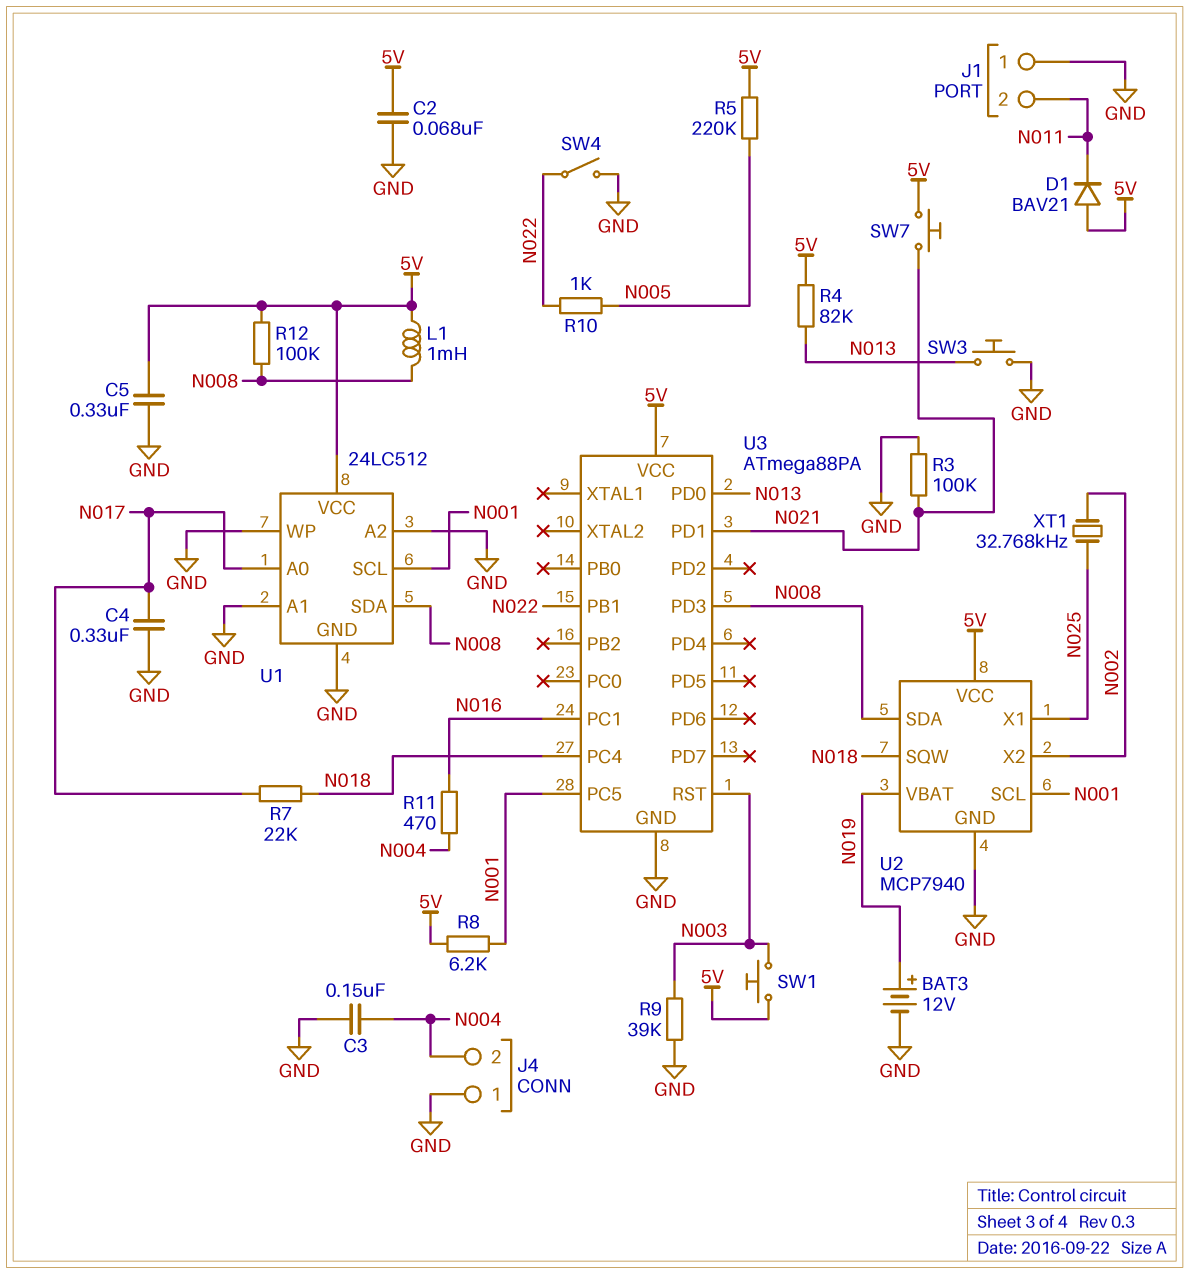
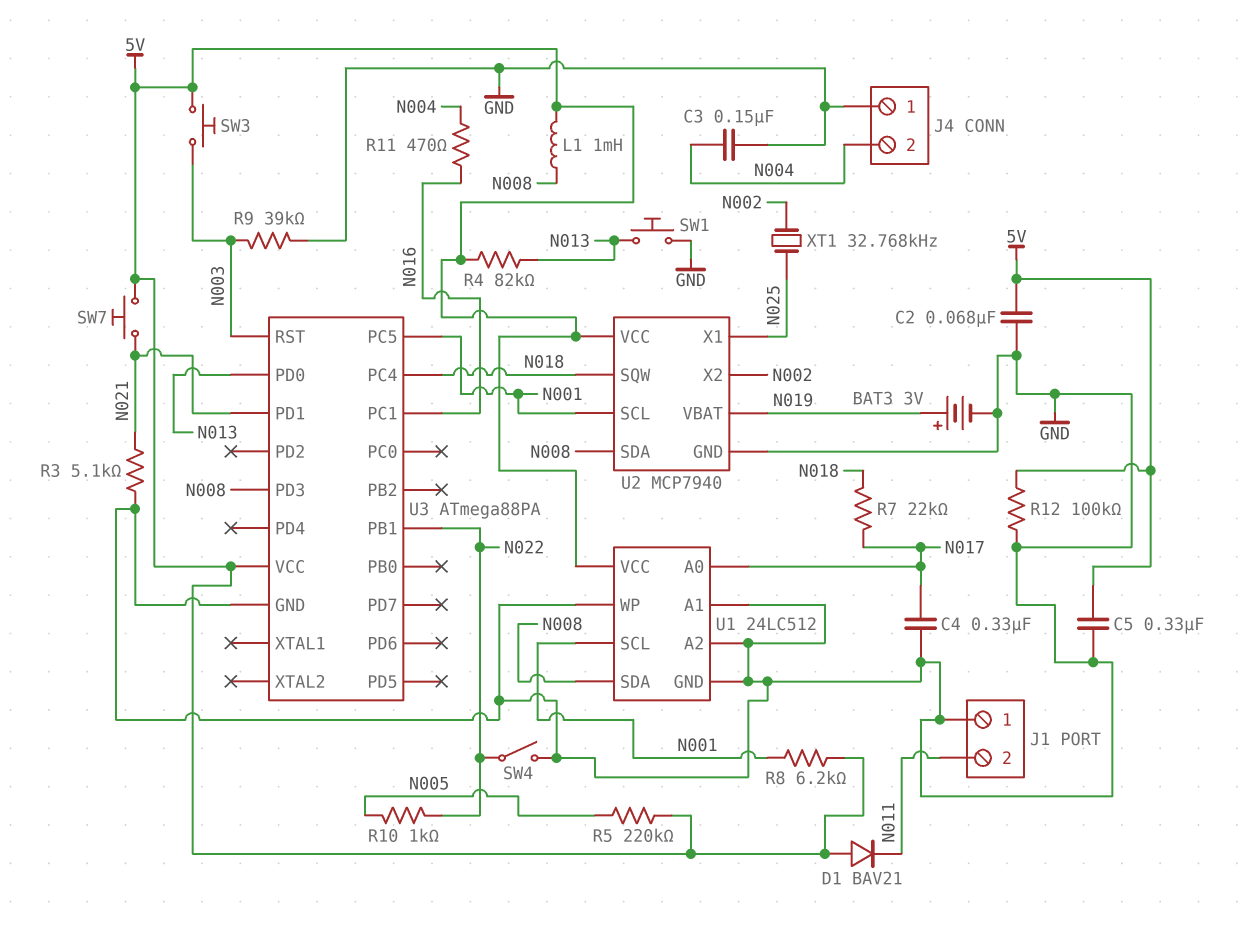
BAT3: 12V (plus N019, minus GND) -> 3V (plus N019, minus GND)
R3: 100k (GND, N021) -> 5.1k (GND, N021)
R12: 100k (5V, N008) -> 100k (5V, GND)
SW1: button (5V, N003) -> button (GND, N013)
SW3: button (GND, N013) -> button (5V, N003)

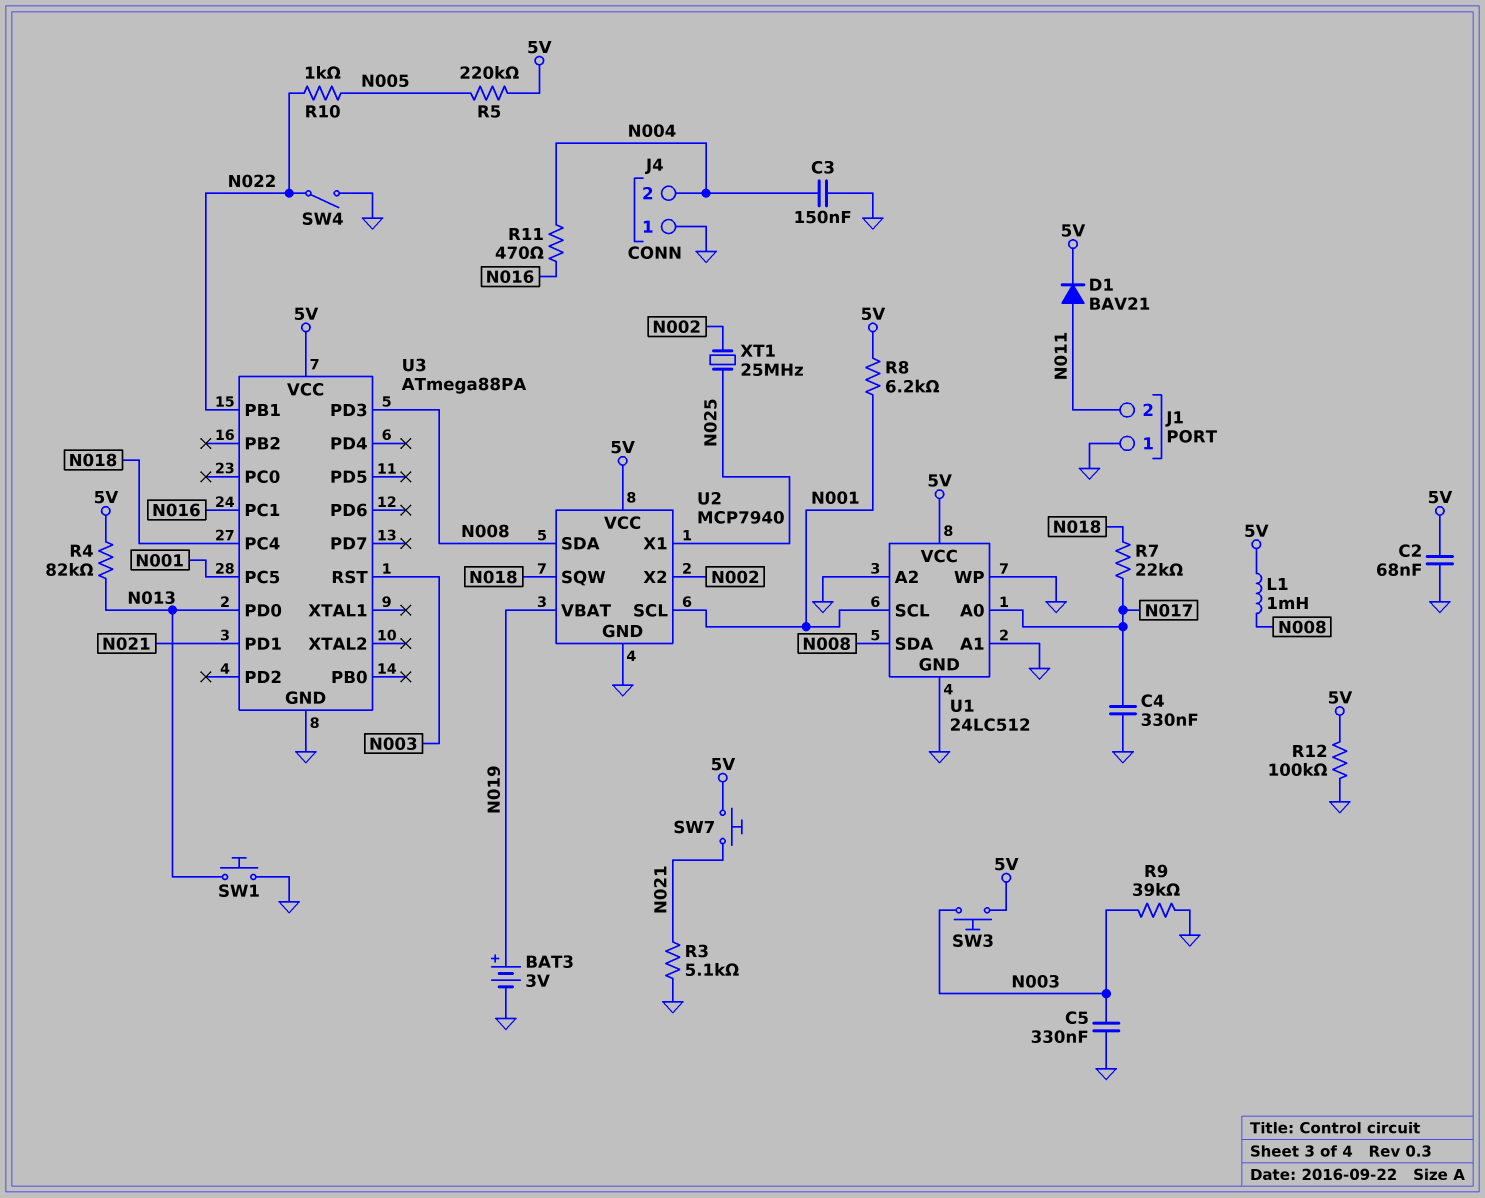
C5: 330nF (5V, GND) -> 330nF (GND, N003)
D1: diode BAV21 (A 5V, K N011) -> diode BAV21 (A N011, K 5V)
XT1: 32.768kHz (N002, N025) -> 25MHz (N002, N025)

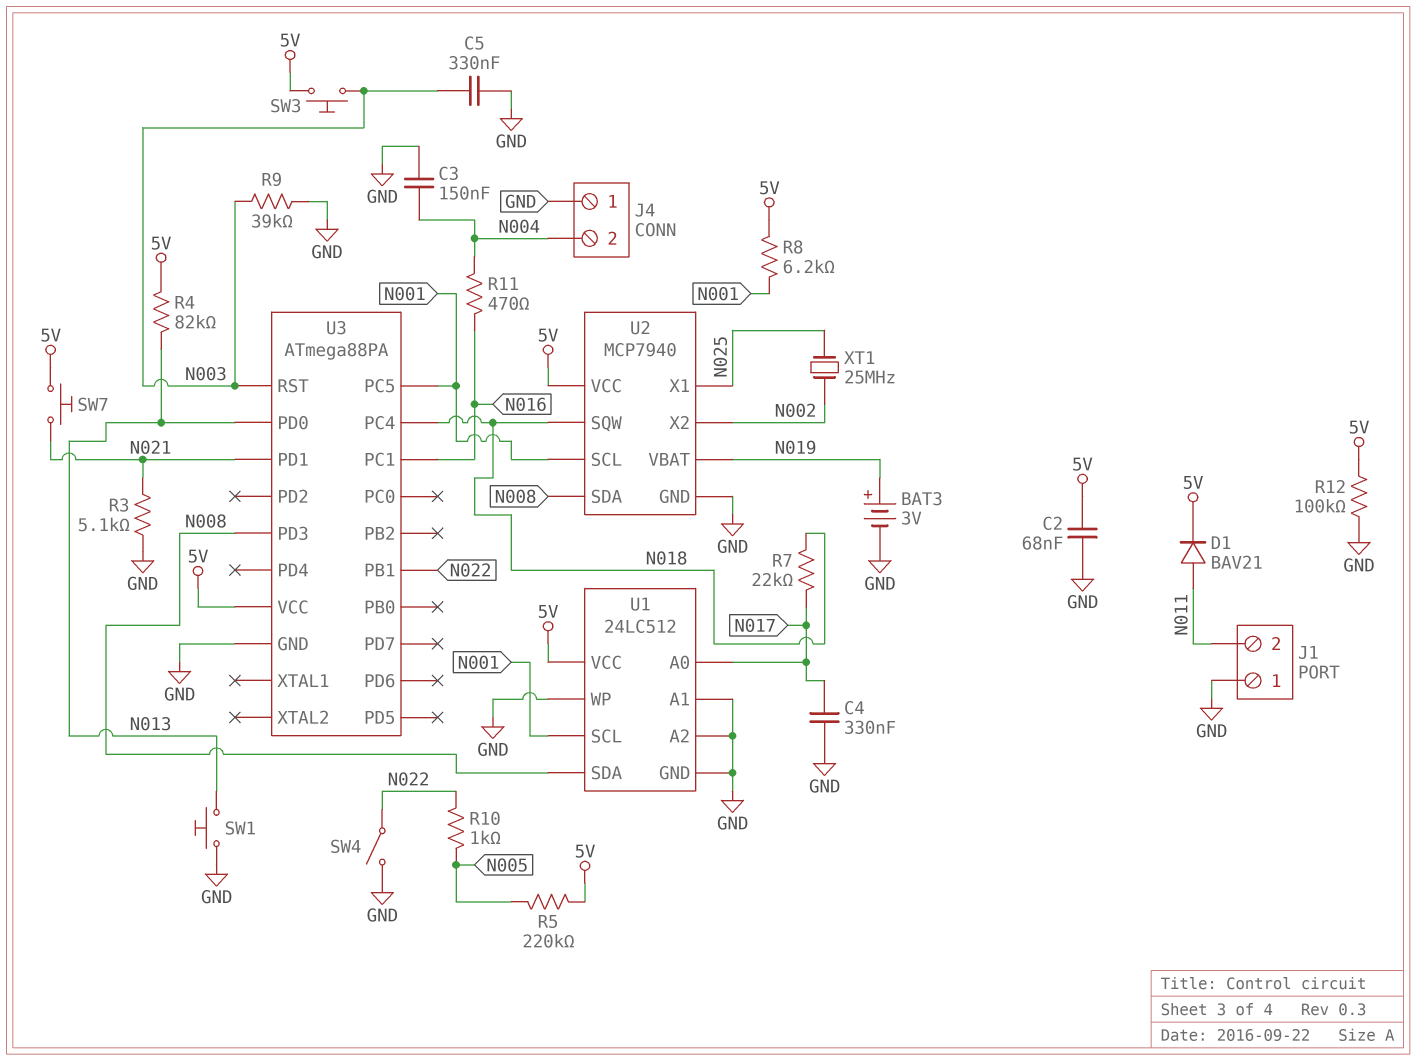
L1: 1mH (5V, N008) -> none

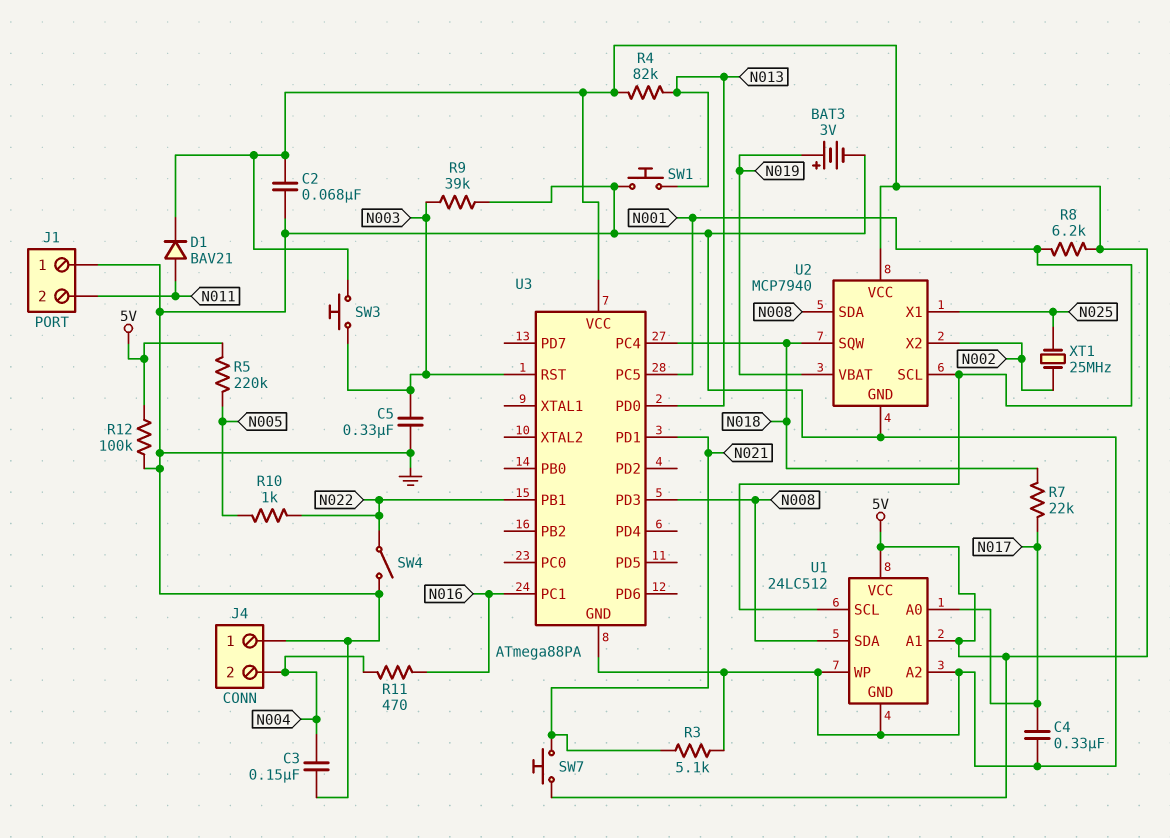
U1 pin A1: GND -> 5V

